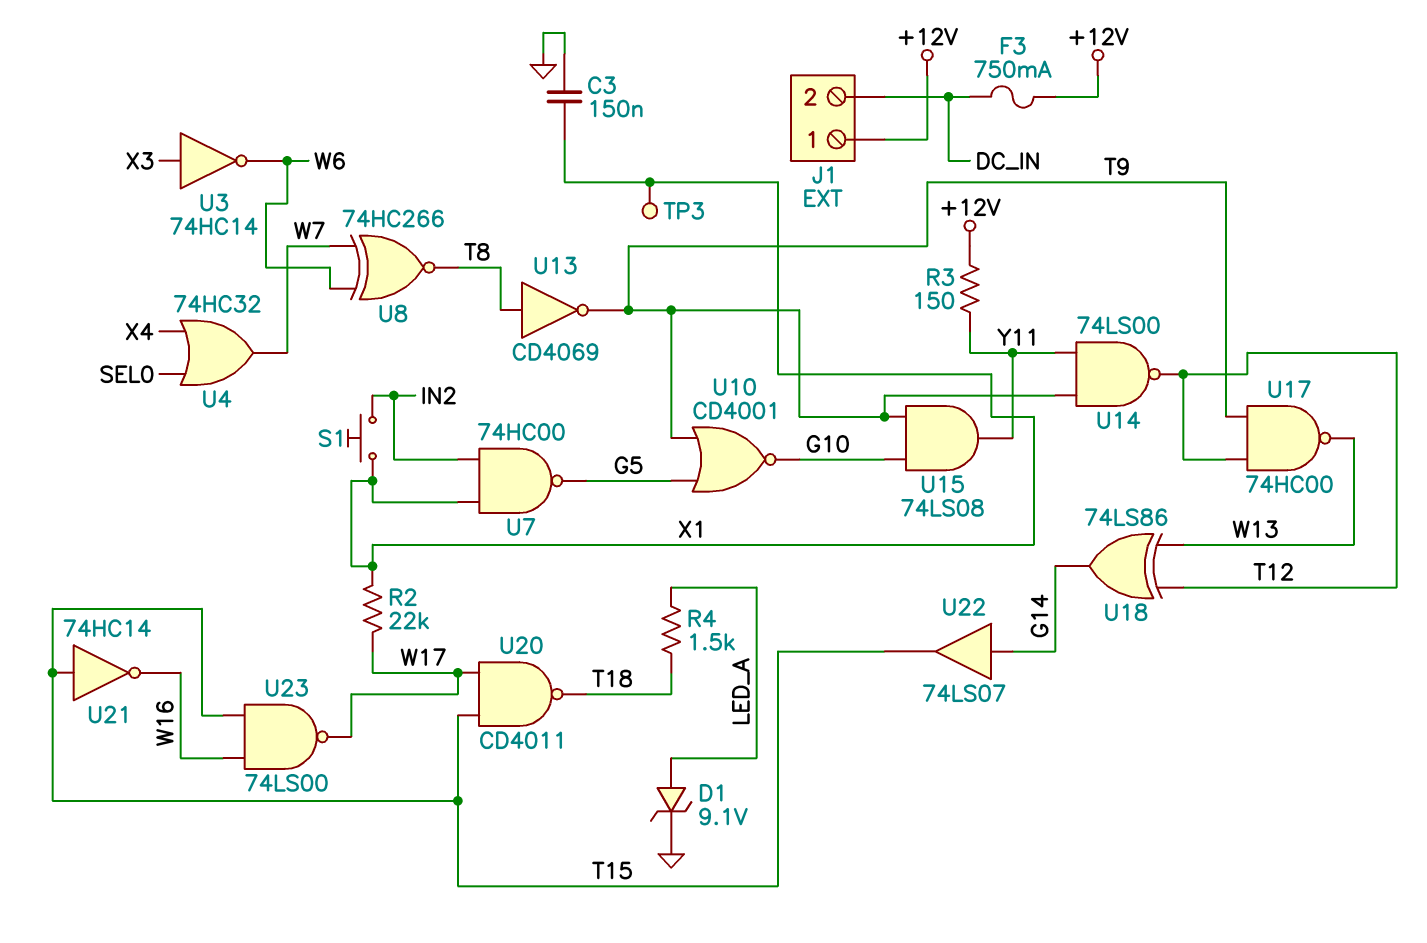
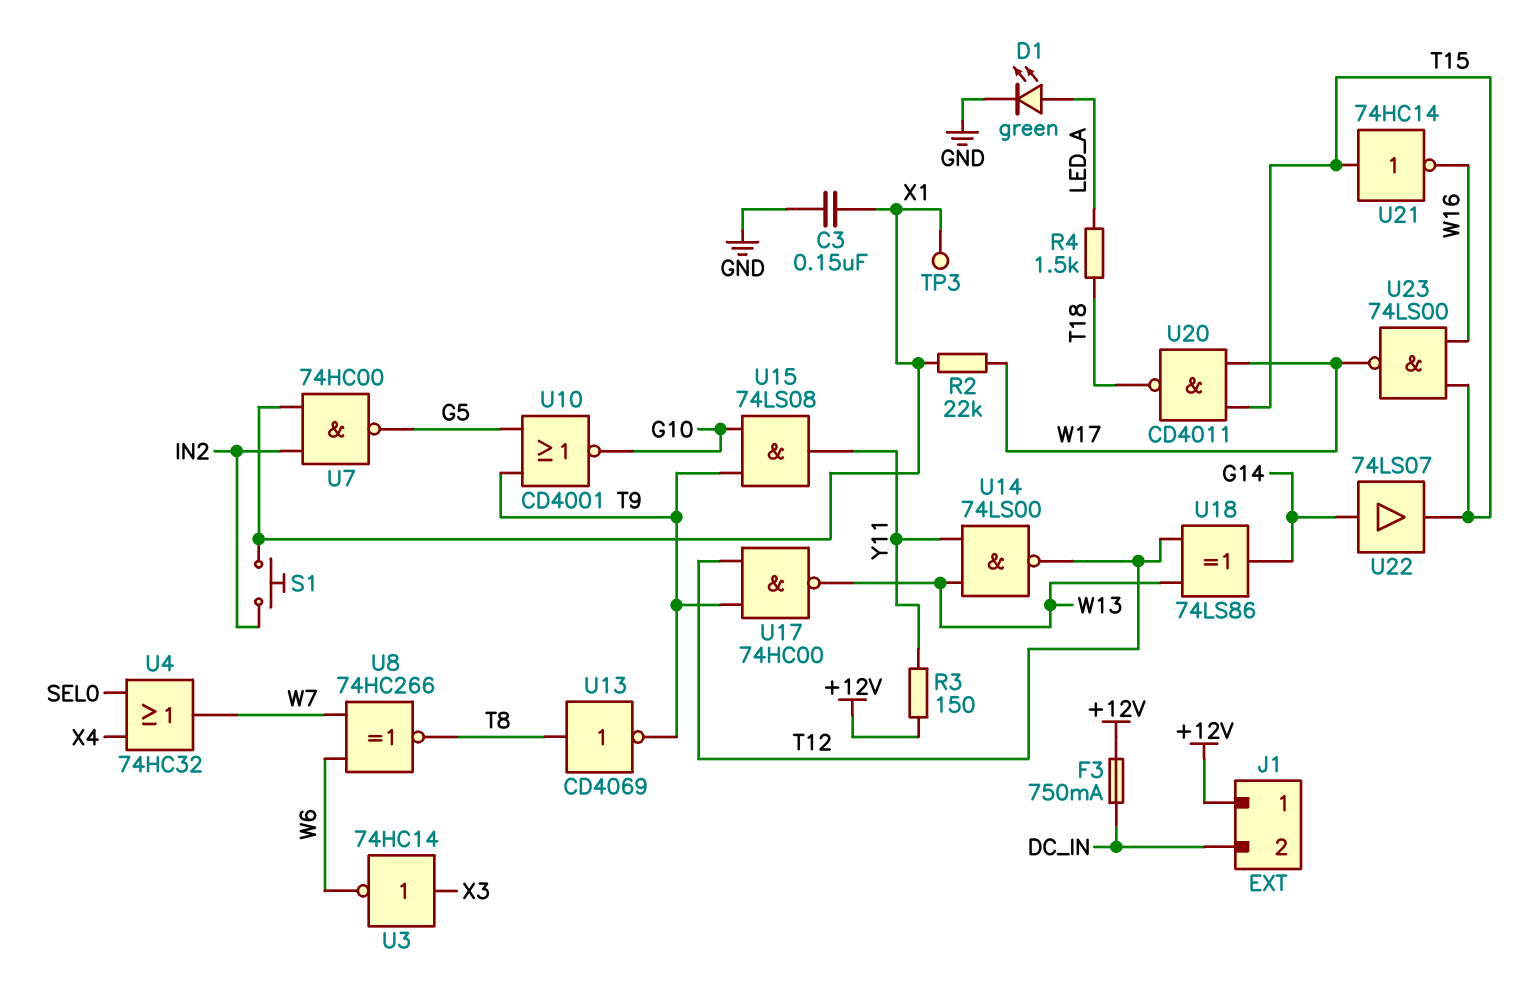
D1: zener 9.1V (A LED_A, K GND) -> LED green (A LED_A, K GND)
U14: NAND 74LS00 (in T9, in Y11, out T12) -> NAND 74LS00 (in W13, in Y11, out T12)

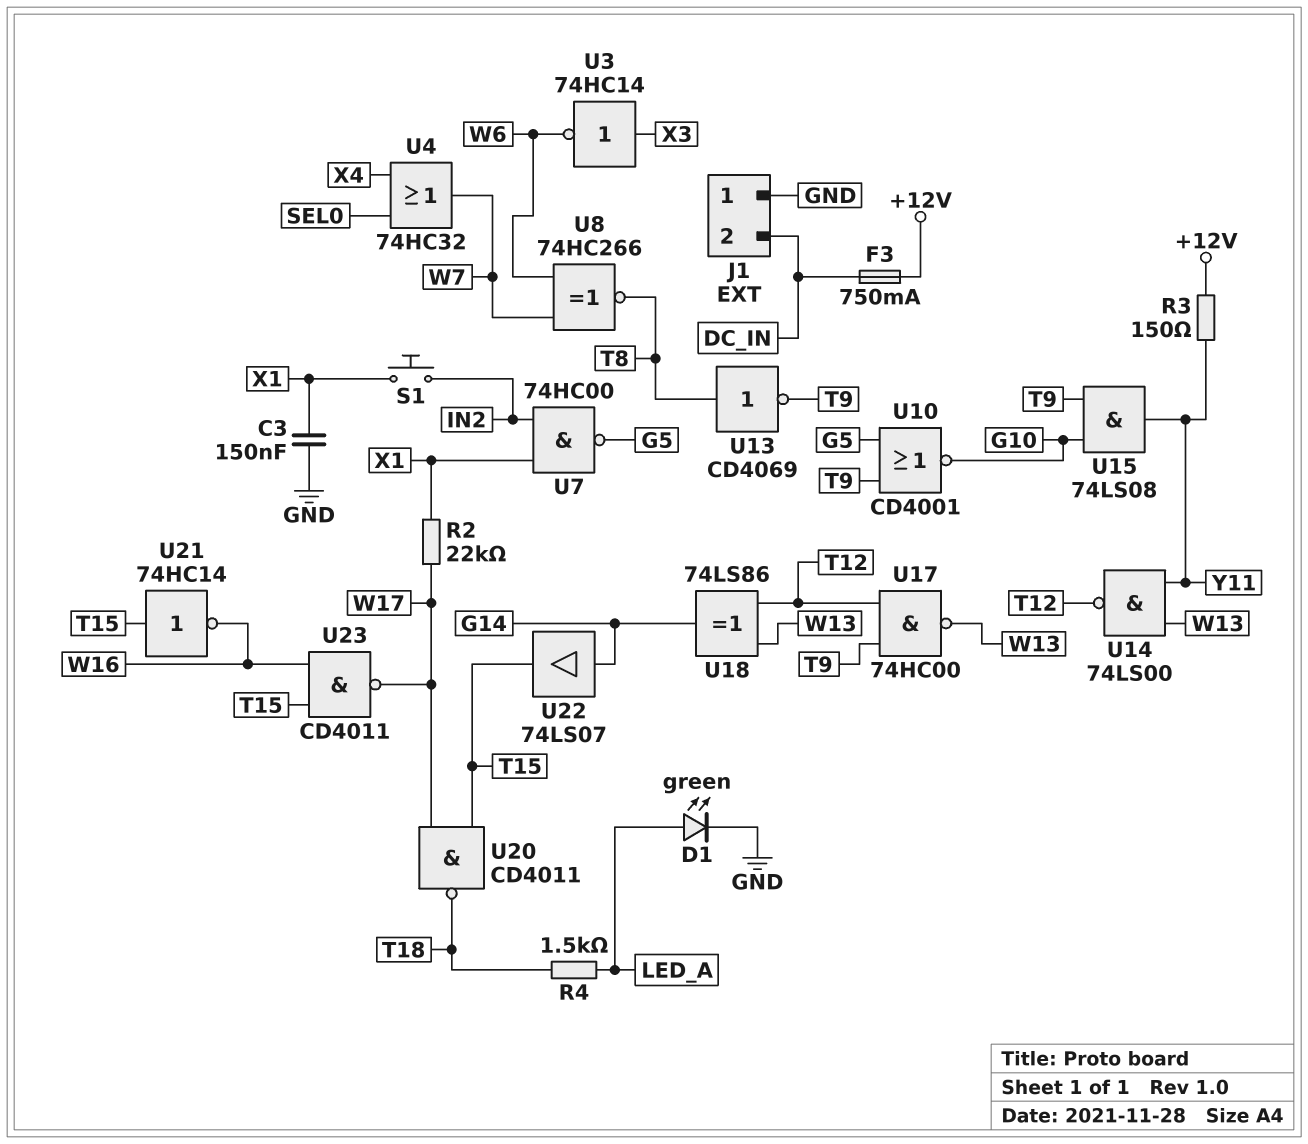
J1 pin 1: +12V -> GND
TP3: test point (X1) -> none
U23: NAND 74LS00 (in T15, in W16, out W17) -> NAND CD4011 (in T15, in W16, out W17)

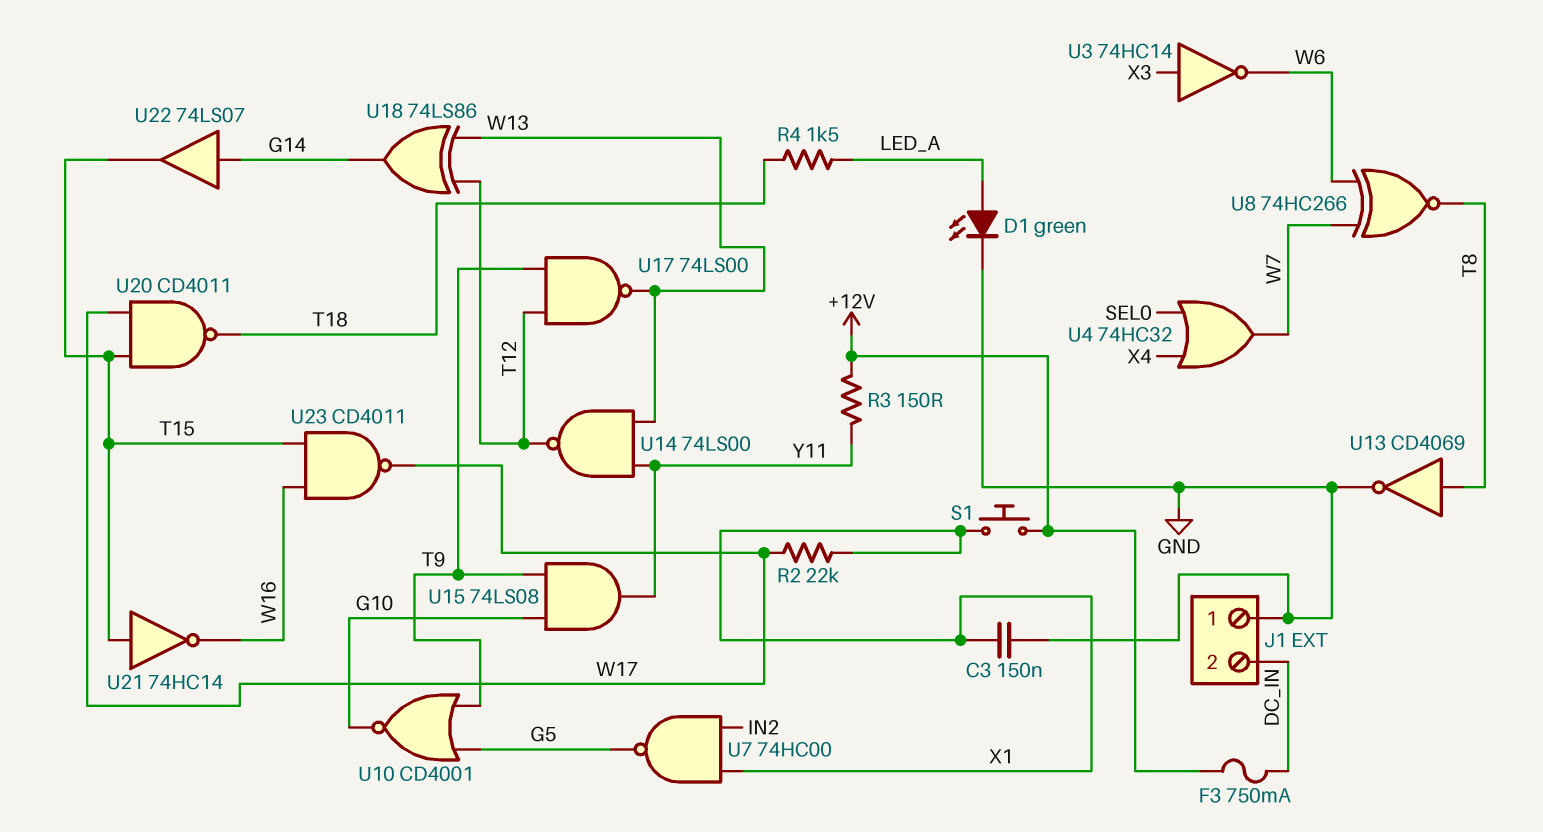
S1: button (IN2, X1) -> button (+12V, X1)
U13: NOT CD4069 (in T8, out T9) -> NOT CD4069 (in T8, out GND)
U17: NAND 74HC00 (in T9, in T12, out W13) -> NAND 74LS00 (in T9, in T12, out W13)

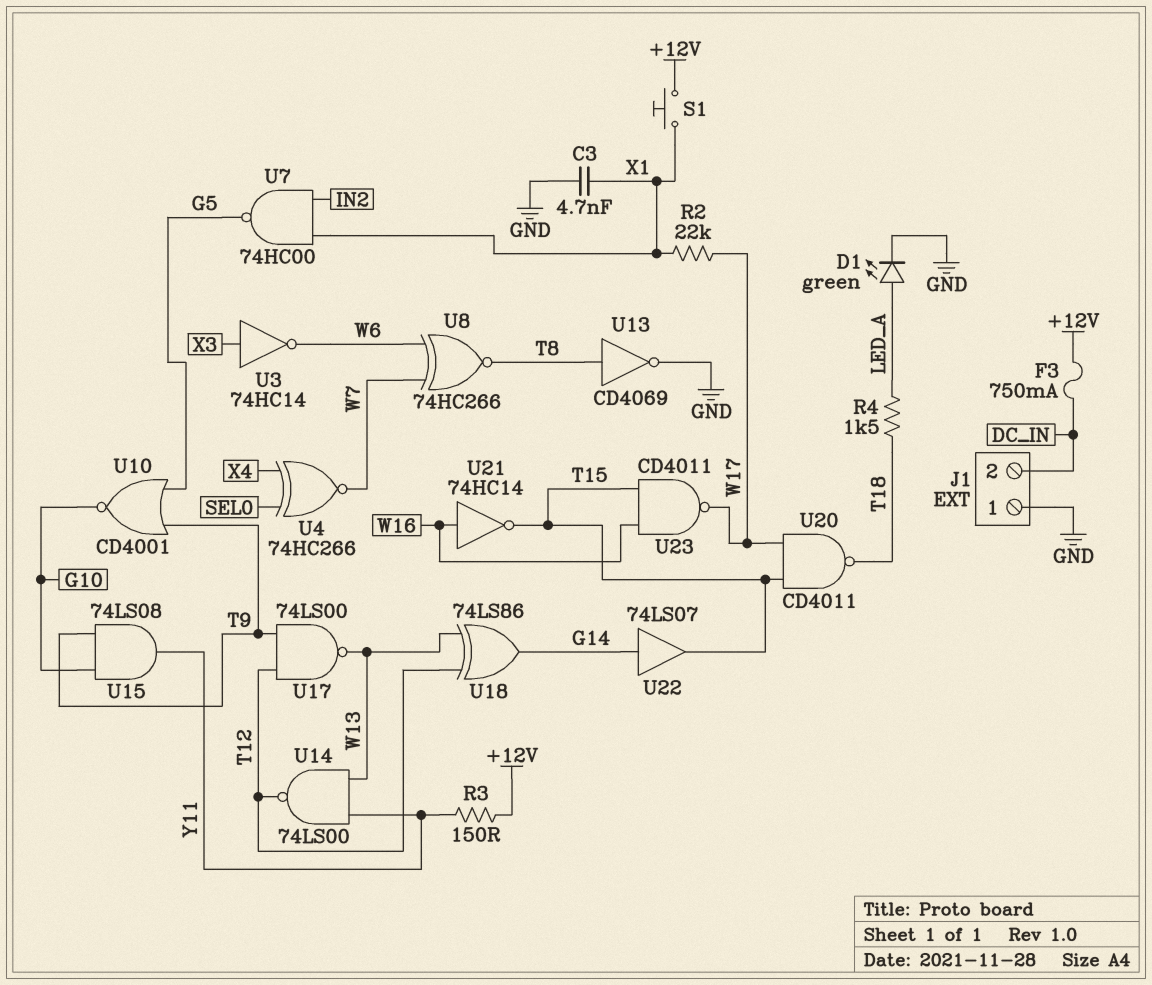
C3: 150nF (GND, X1) -> 4.7nF (GND, X1)
U4: OR 74HC32 (in SEL0, in X4, out W7) -> XNOR 74HC266 (in SEL0, in X4, out W7)
U21: NOT 74HC14 (in T15, out W16) -> NOT 74HC14 (in W16, out T15)

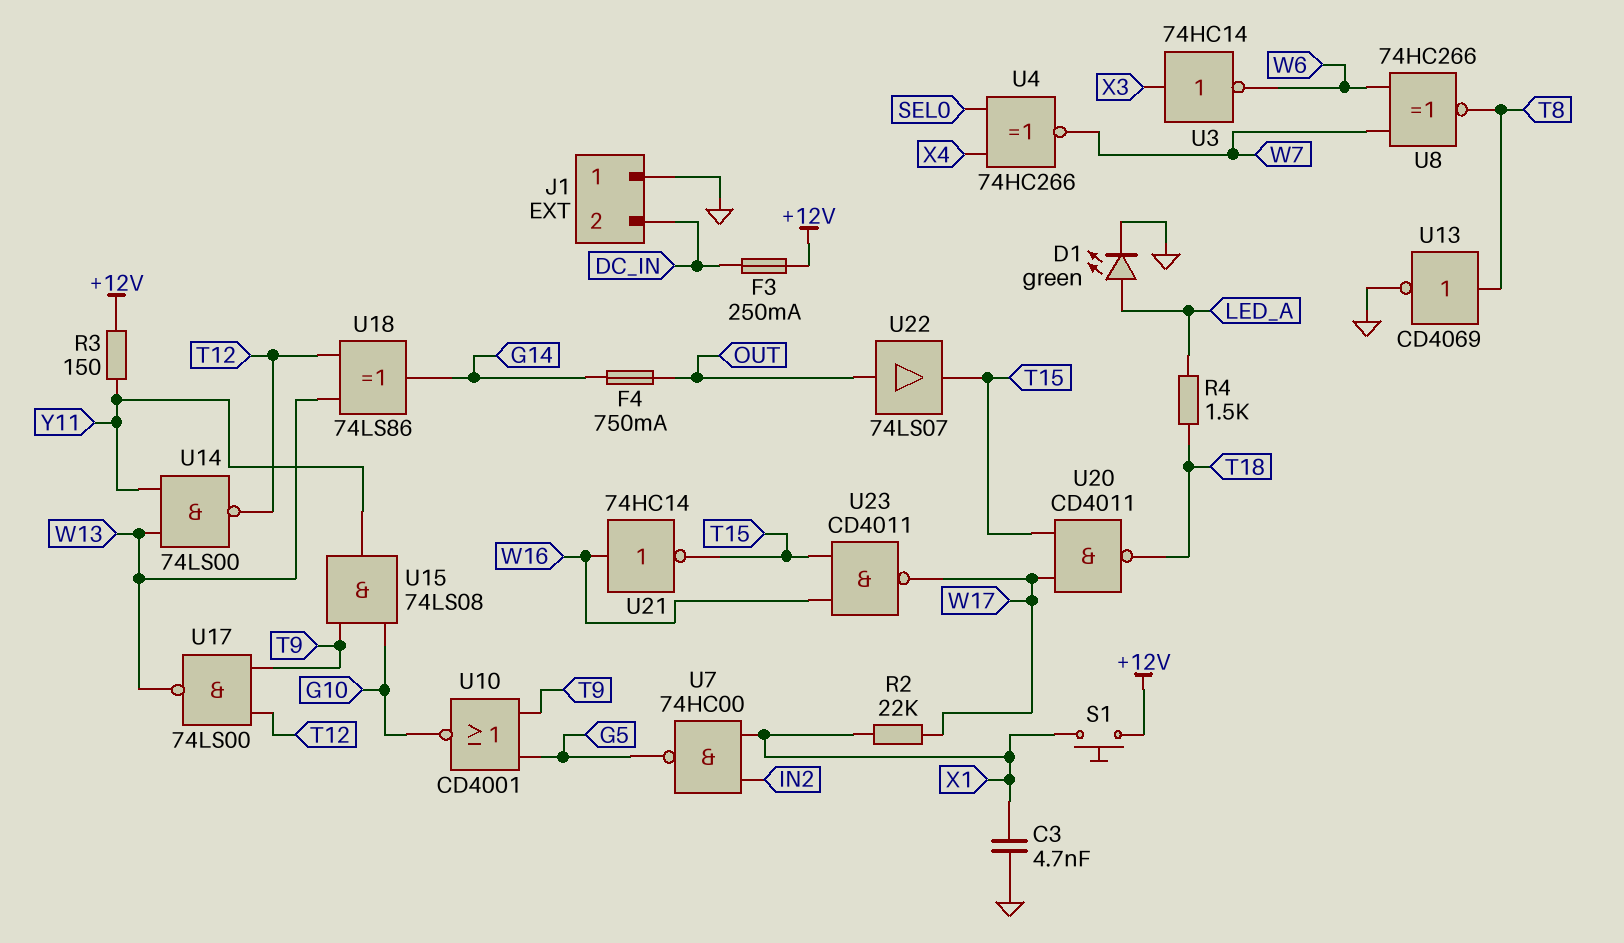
F3: 750mA (+12V, DC_IN) -> 250mA (+12V, DC_IN)
F4: none -> 750mA (G14, OUT)
U22: buffer 74LS07 (in G14, out T15) -> buffer 74LS07 (in OUT, out T15)

